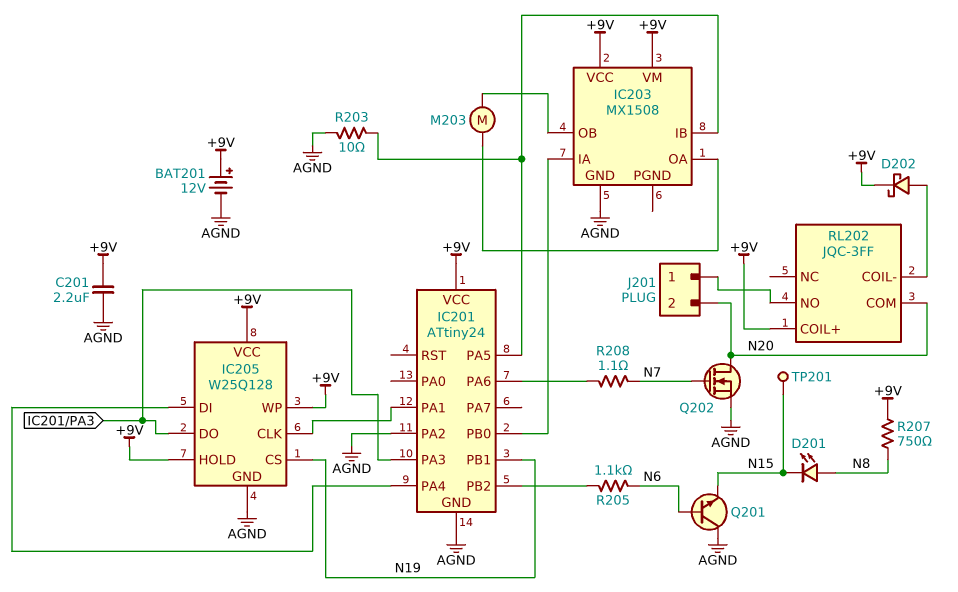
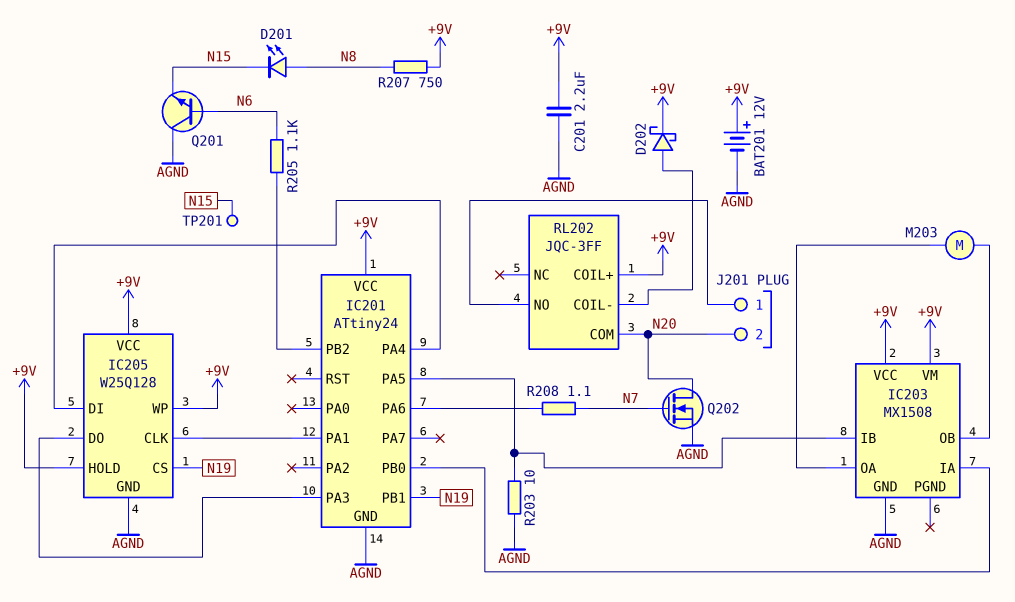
IC201 pin PA2: AGND -> none

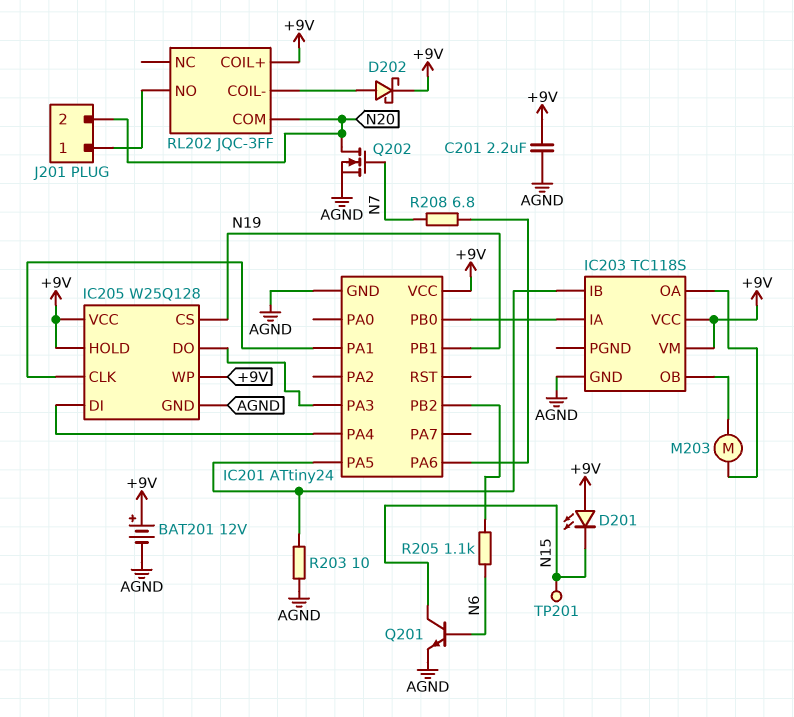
D201: LED (A N8, K N15) -> LED (A +9V, K N15)
IC203: MX1508 -> TC118S
Q201: NPN (B N6, C AGND, E N15) -> NPN (B N6, C N15, E AGND)
R207: 750 (+9V, N8) -> none
R208: 1.1 (IC201/PA6, N7) -> 6.8 (IC201/PA6, N7)

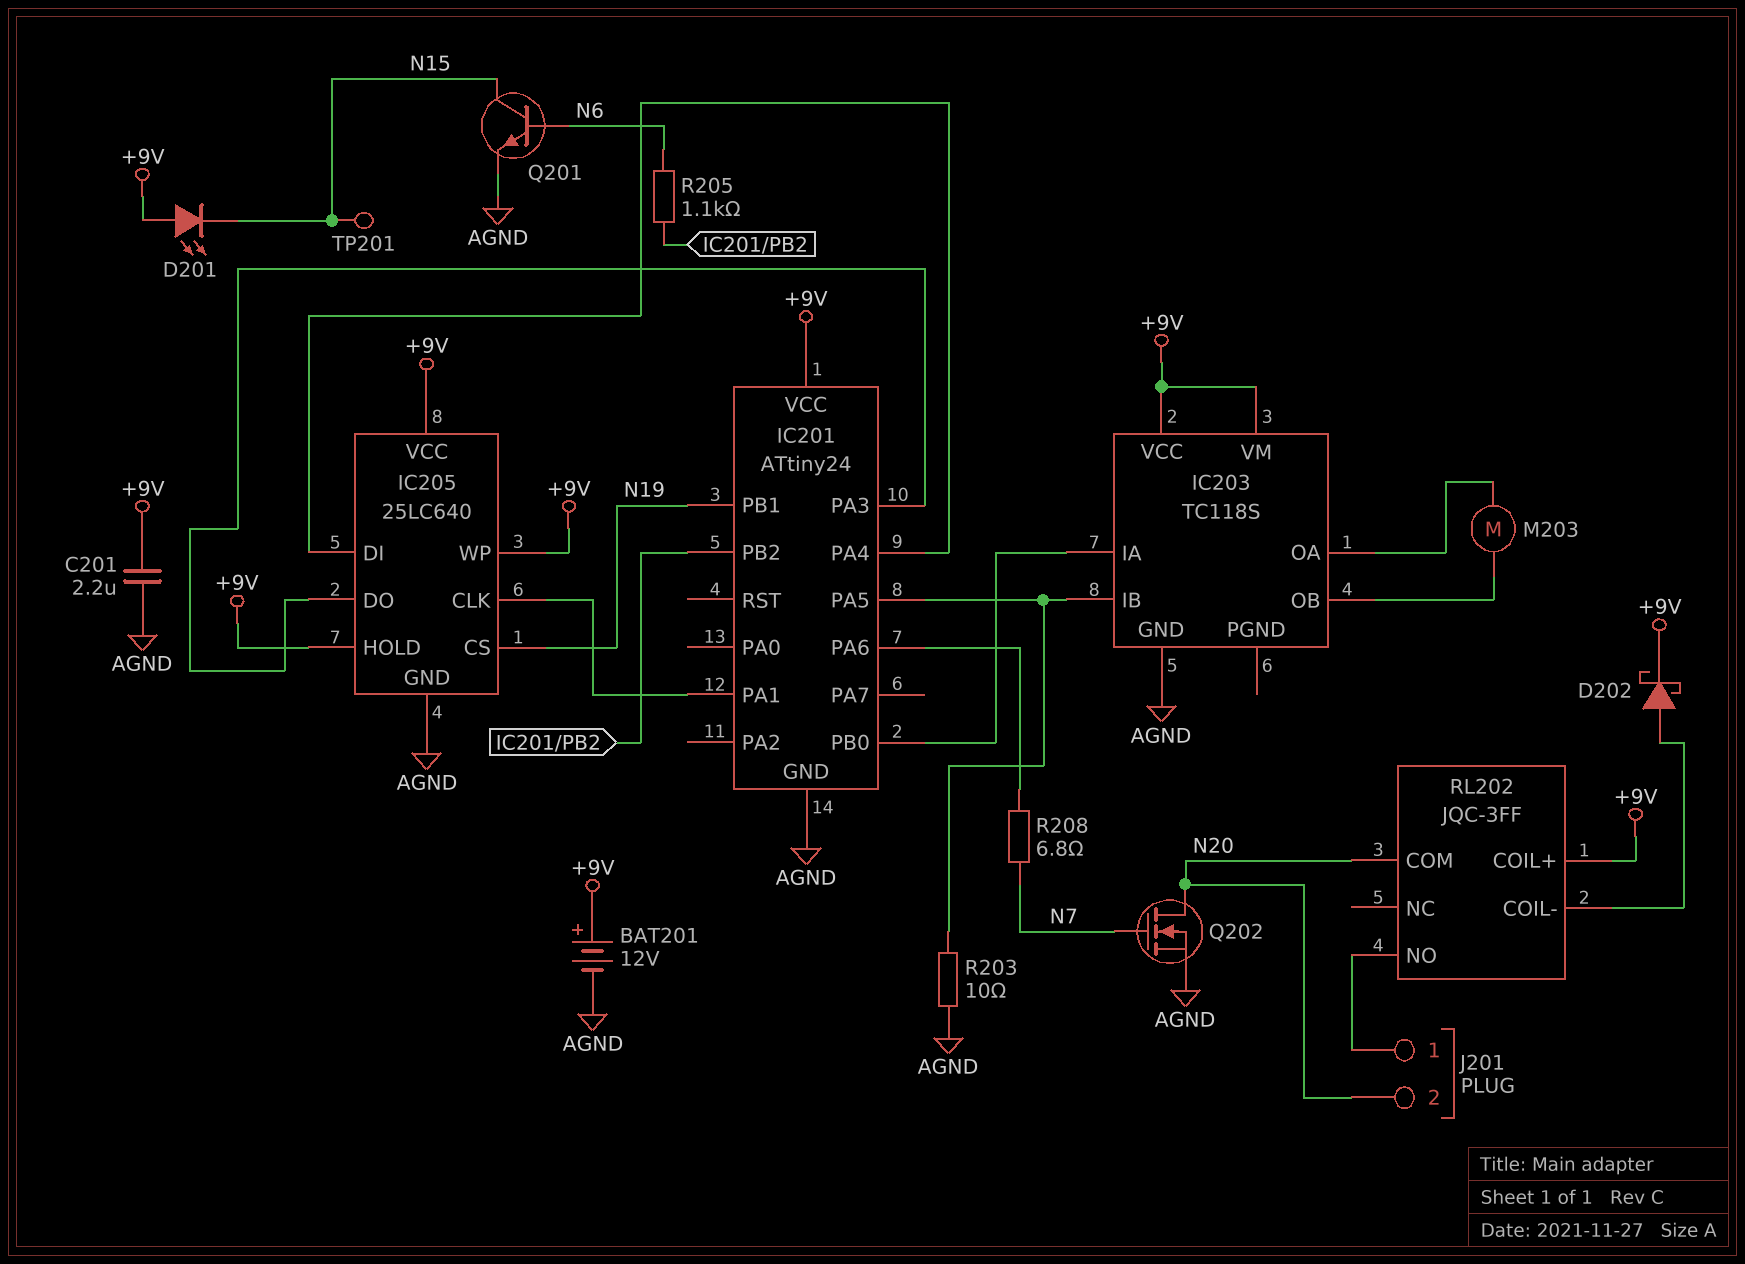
IC205: W25Q128 -> 25LC640

